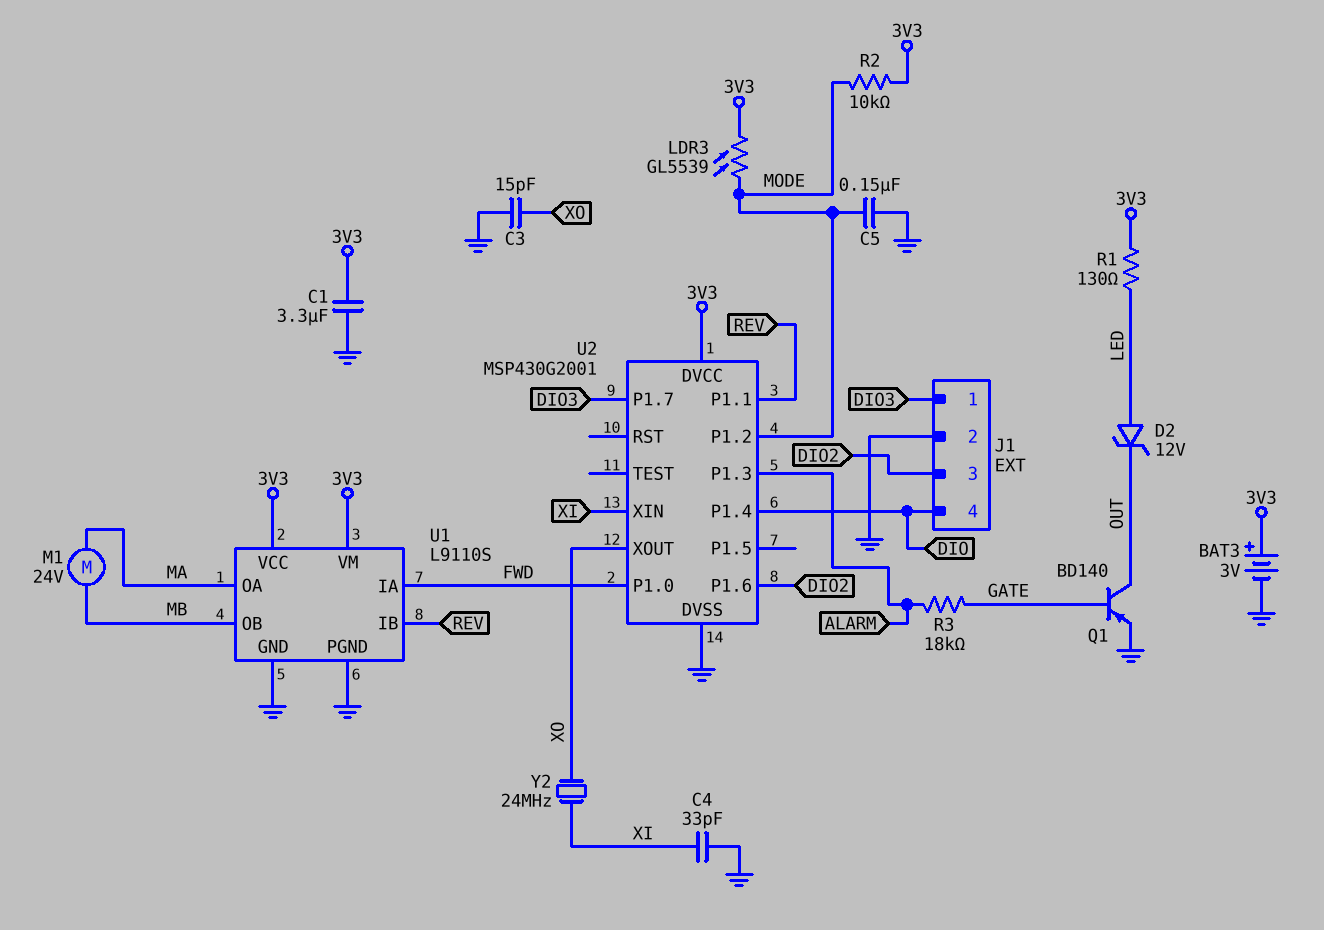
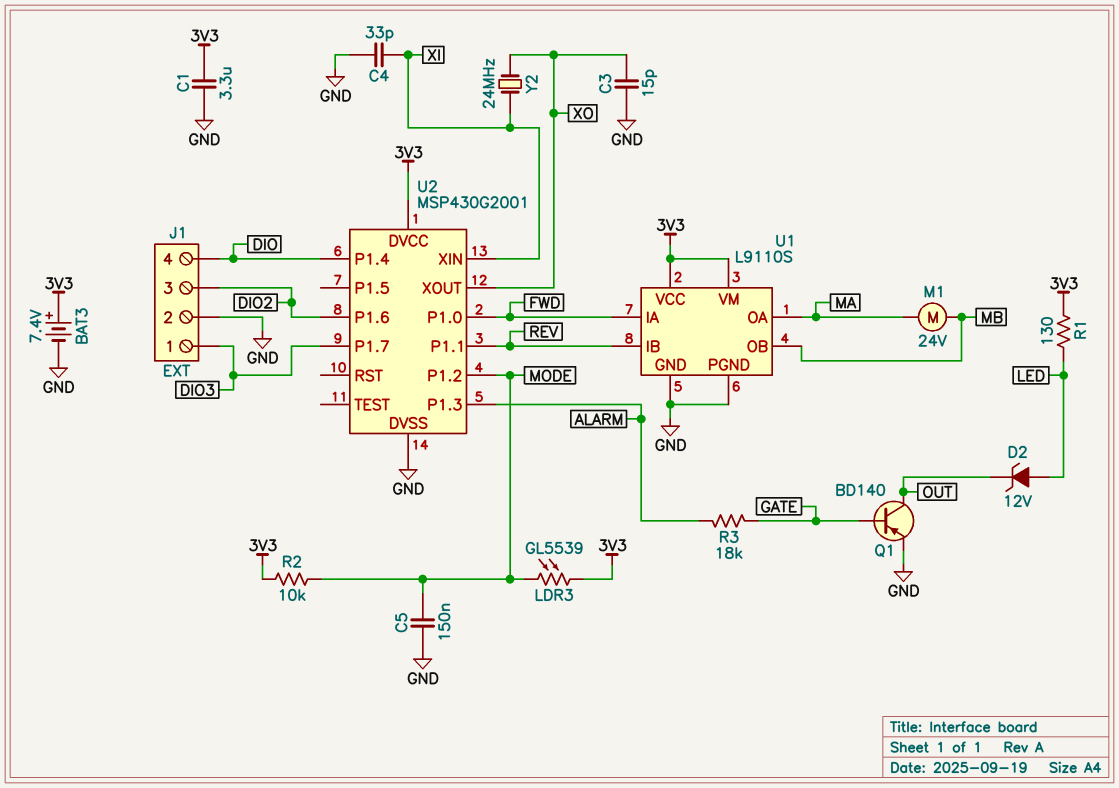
BAT3: 3V (plus 3V3, minus GND) -> 7.4V (plus 3V3, minus GND)

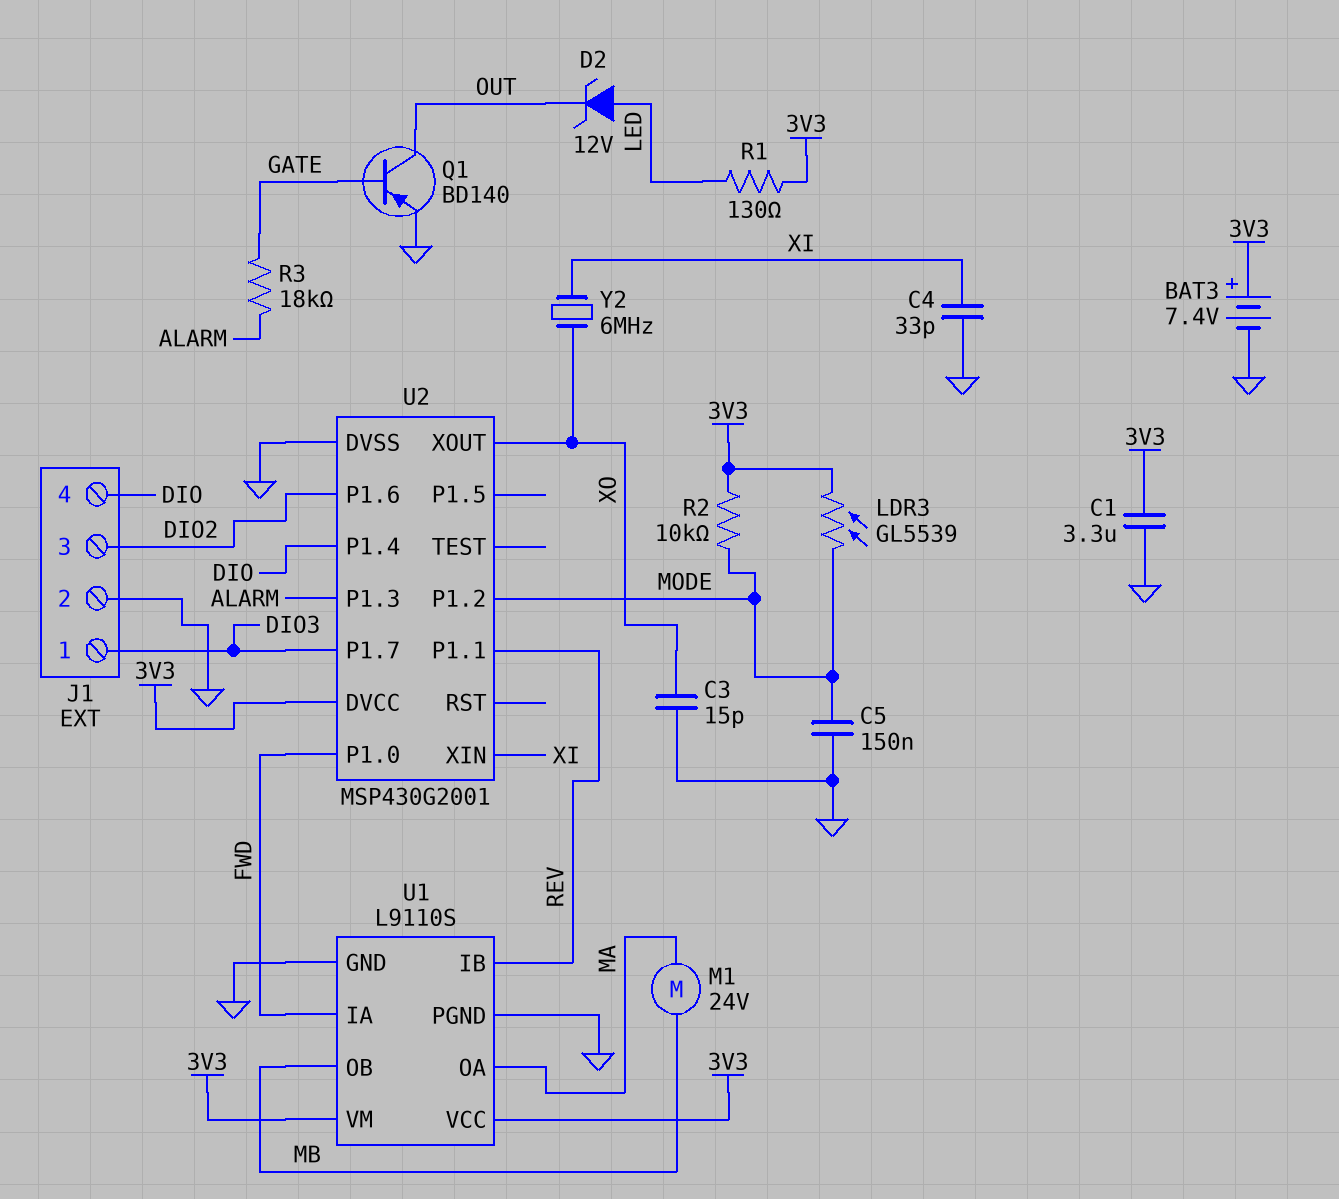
Y2: 24MHz (XI, XO) -> 6MHz (XI, XO)

